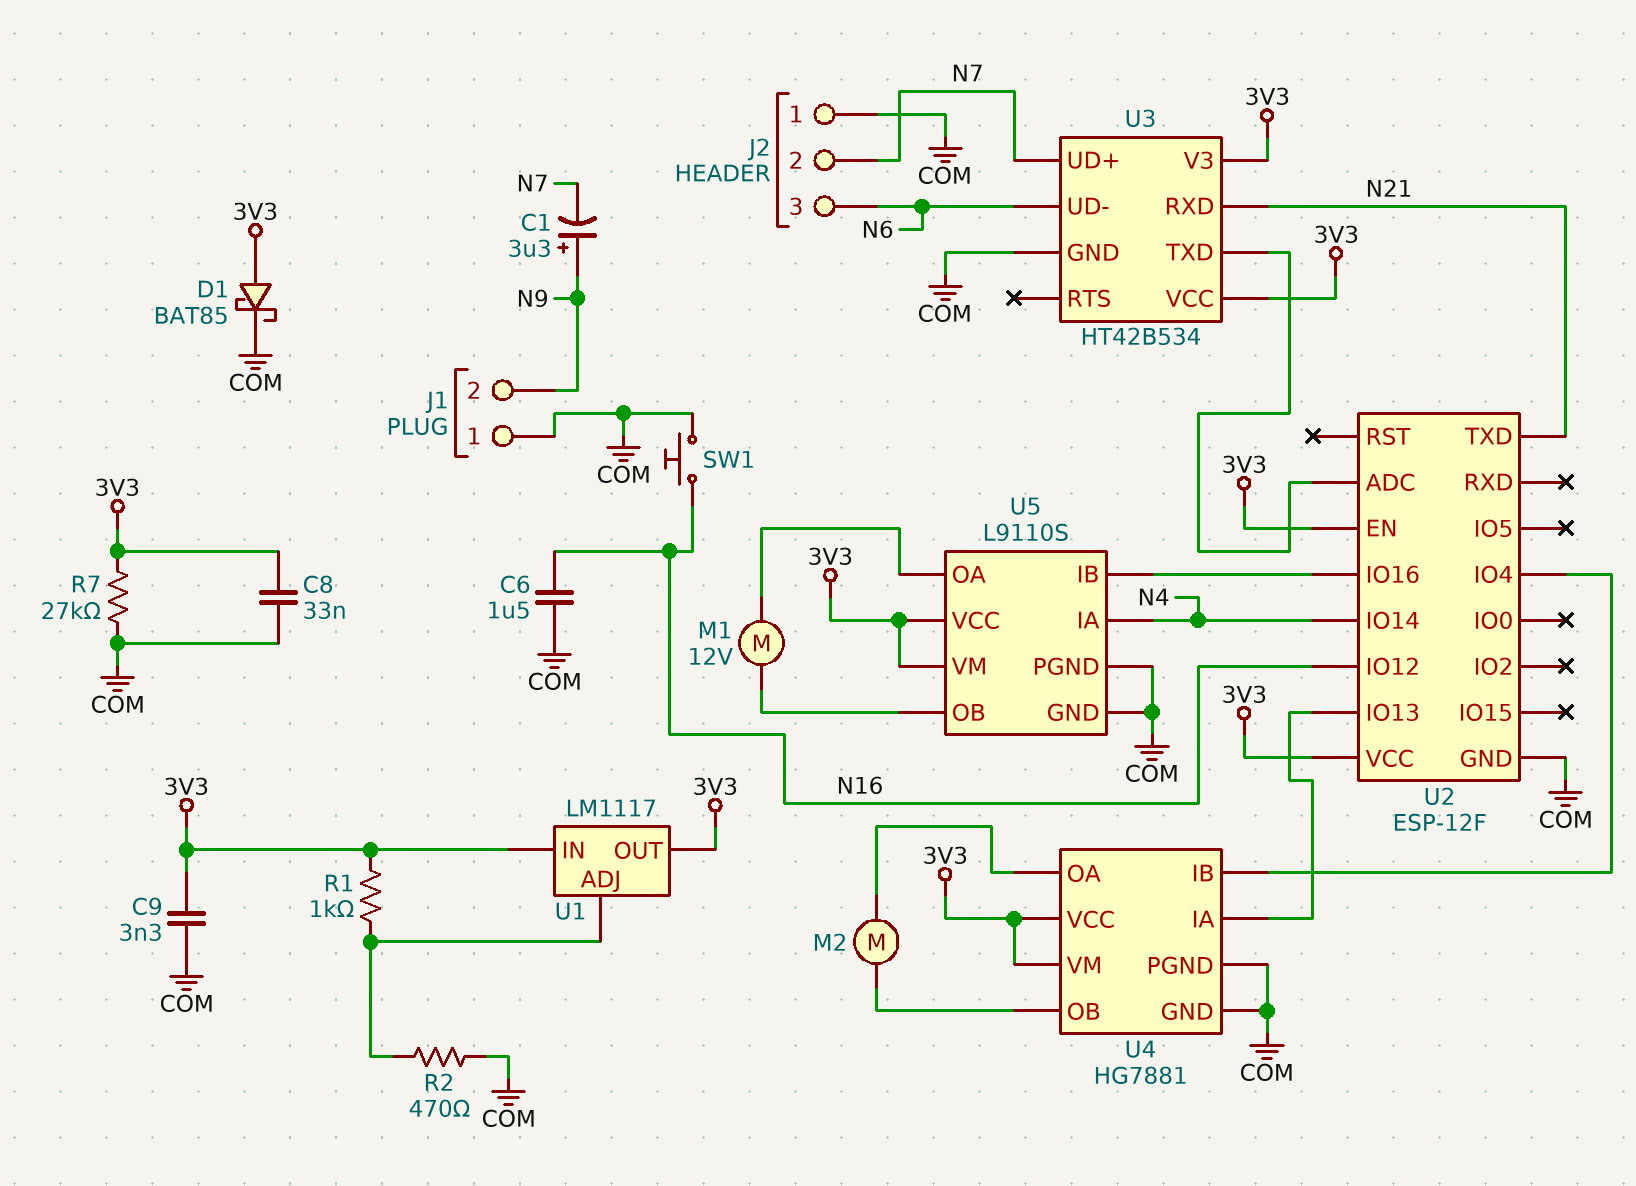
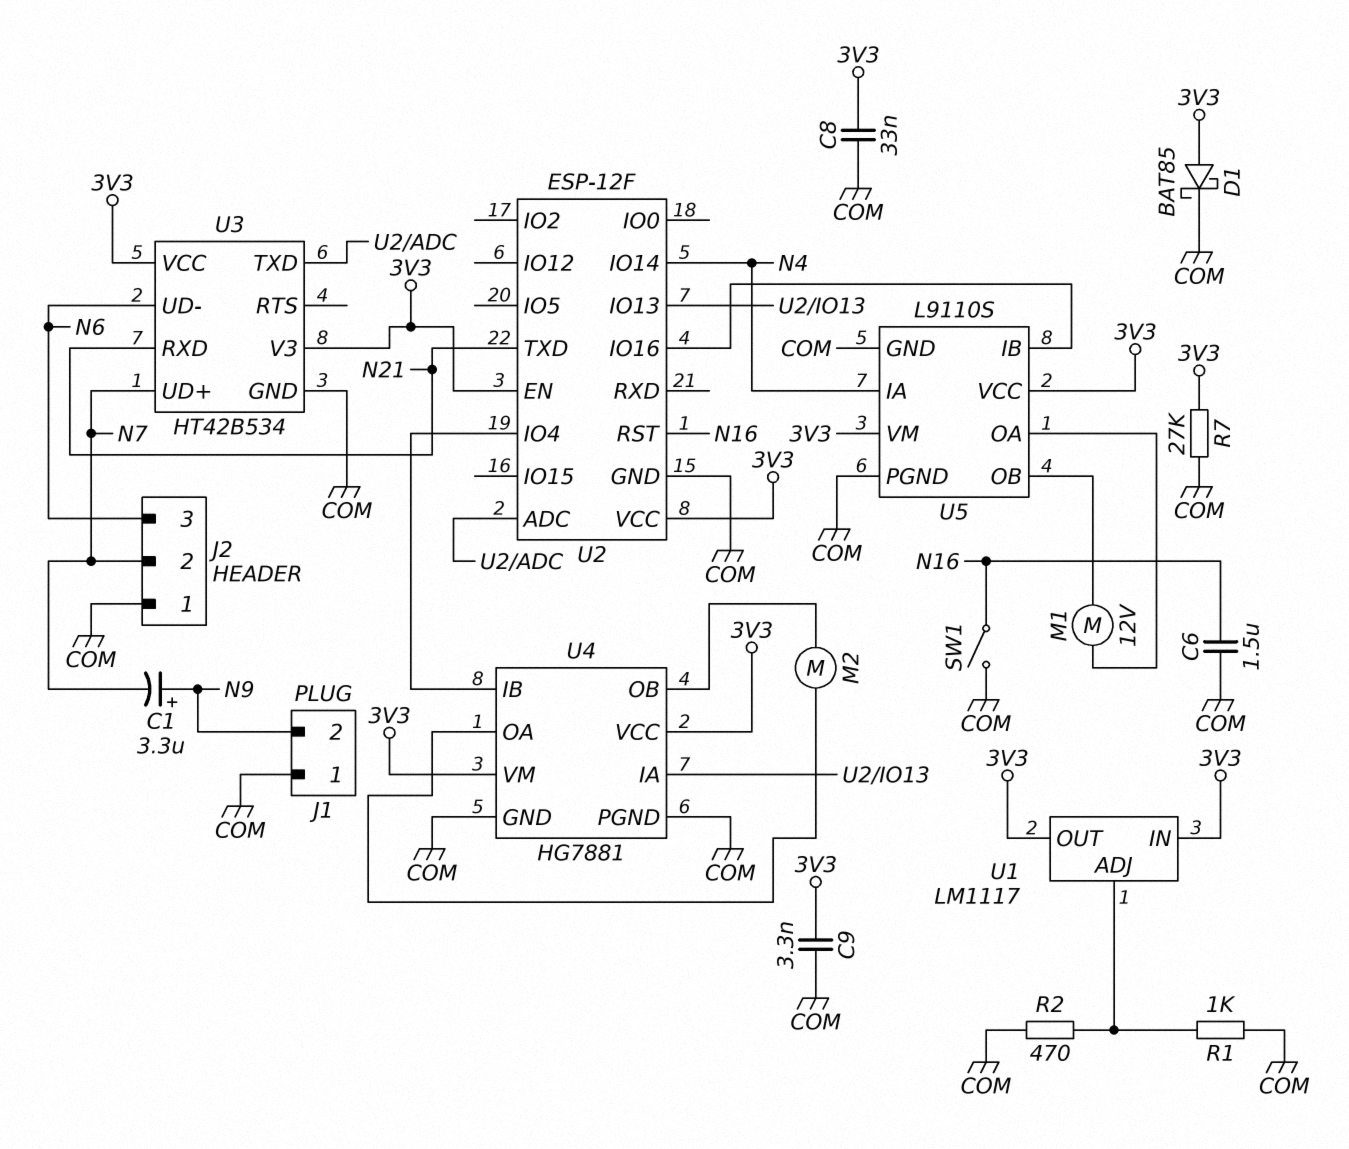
R1: 1k (3V3, U1/ADJ) -> 1k (COM, U1/ADJ)
SW1: button (COM, N16) -> switch (COM, N16)
U2 pin IO12: N16 -> none
U2 pin RST: none -> N16

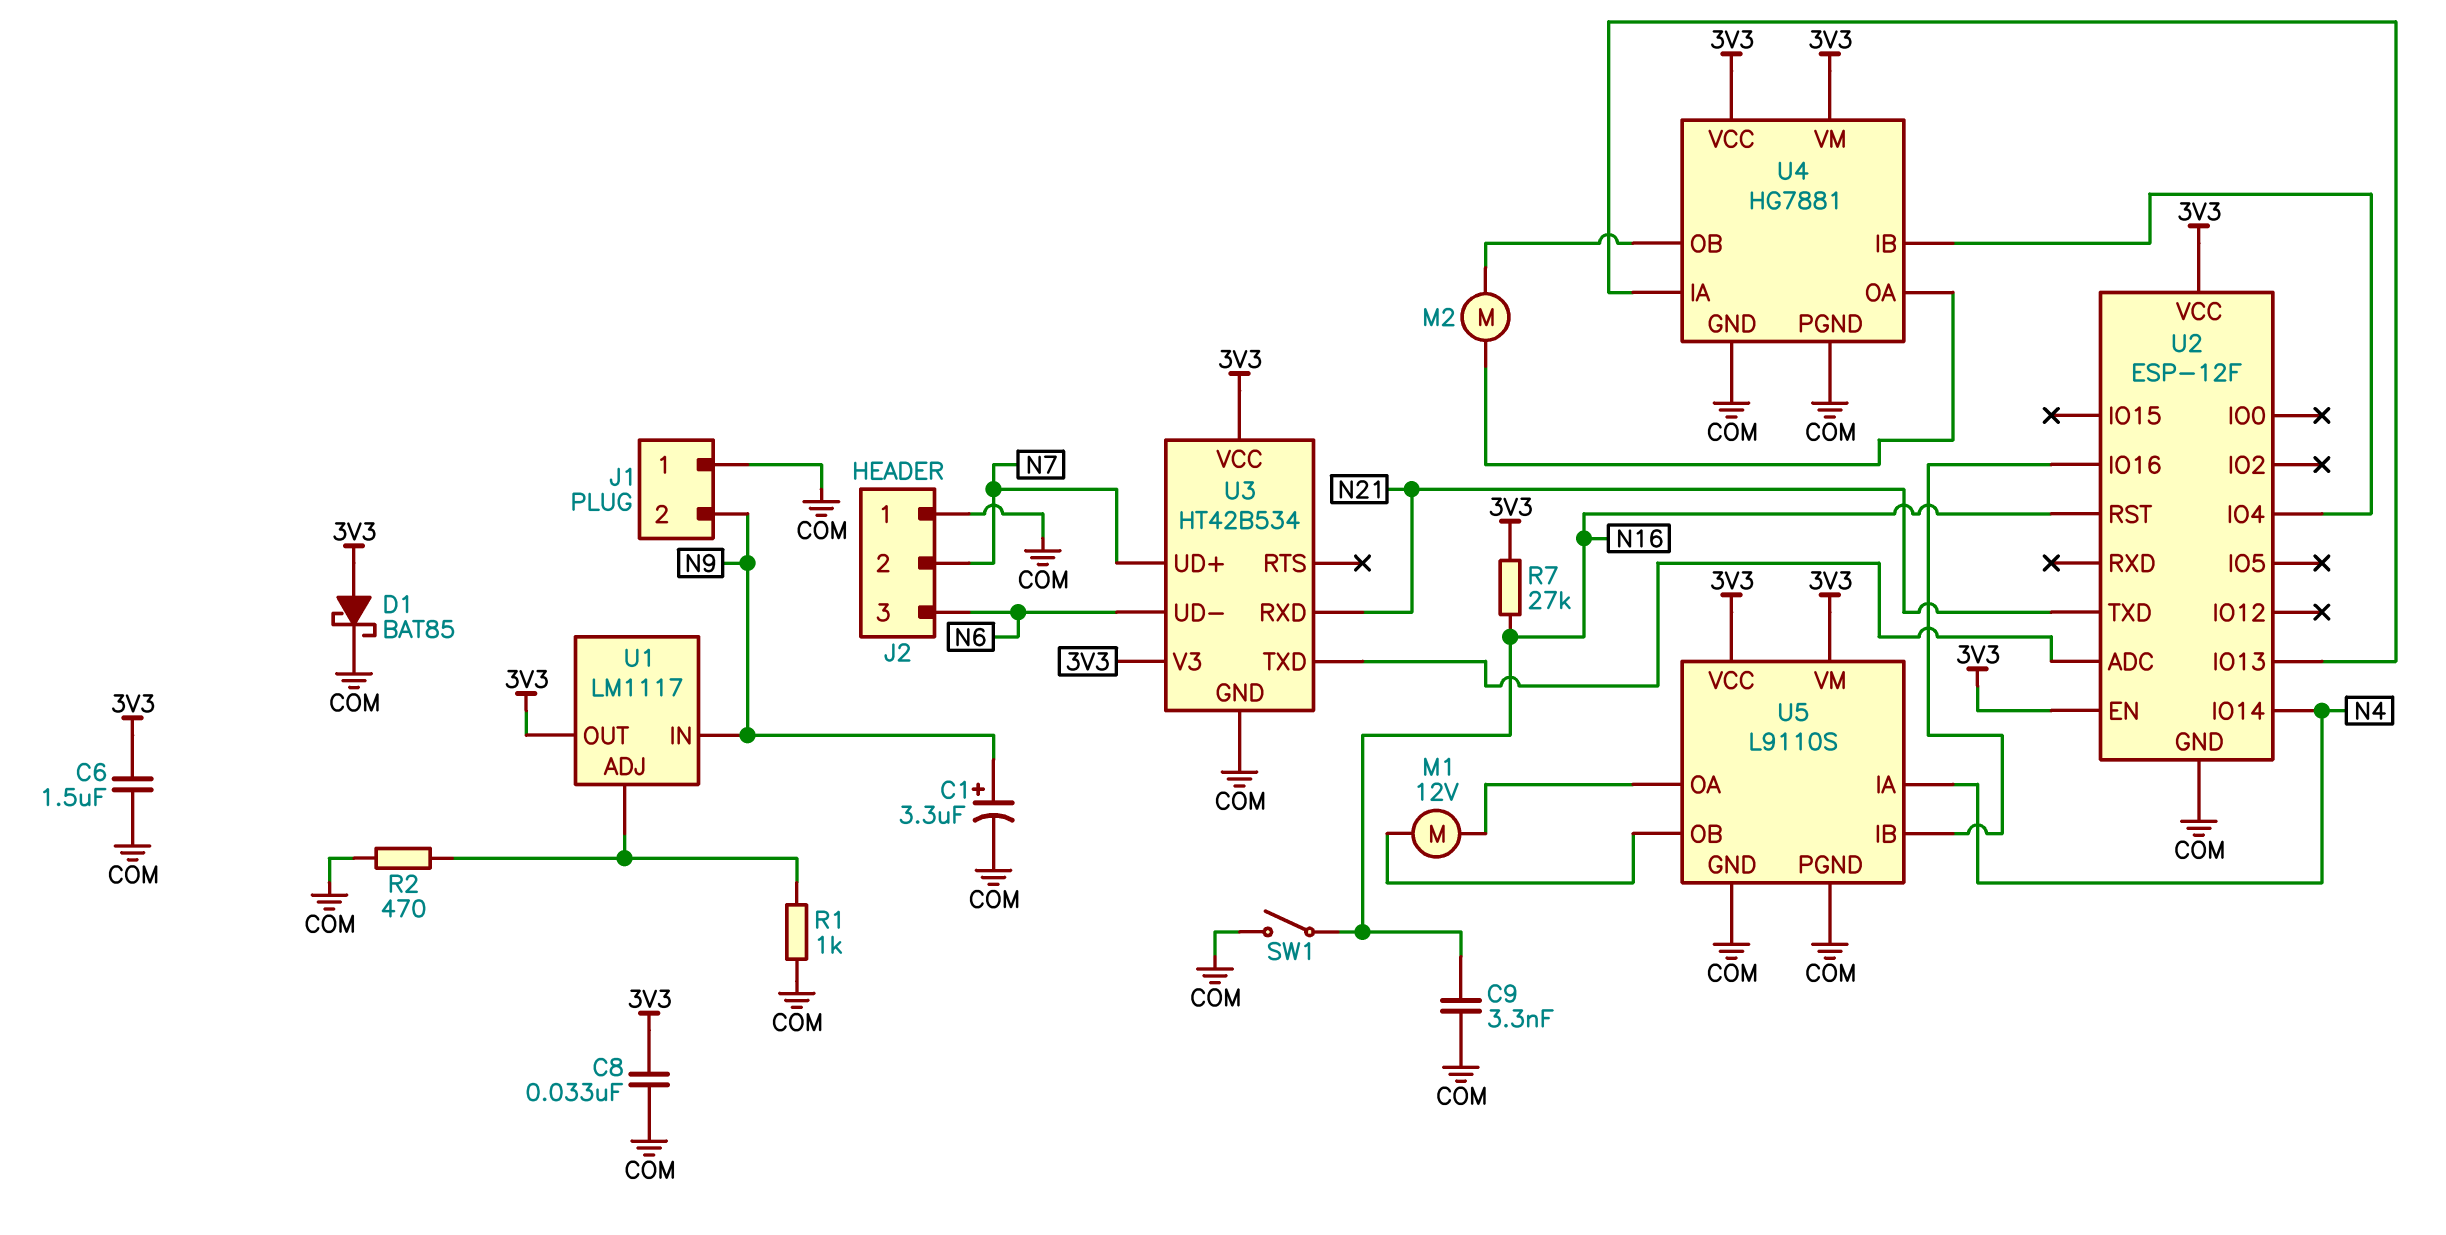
C1: 3.3uF (plus N9, minus N7) -> 3.3uF (plus N9, minus COM)
C6: 1.5uF (COM, N16) -> 1.5uF (3V3, COM)
C9: 3.3nF (3V3, COM) -> 3.3nF (COM, N16)
R7: 27k (3V3, COM) -> 27k (3V3, N16)
U1 pin IN: 3V3 -> N9

